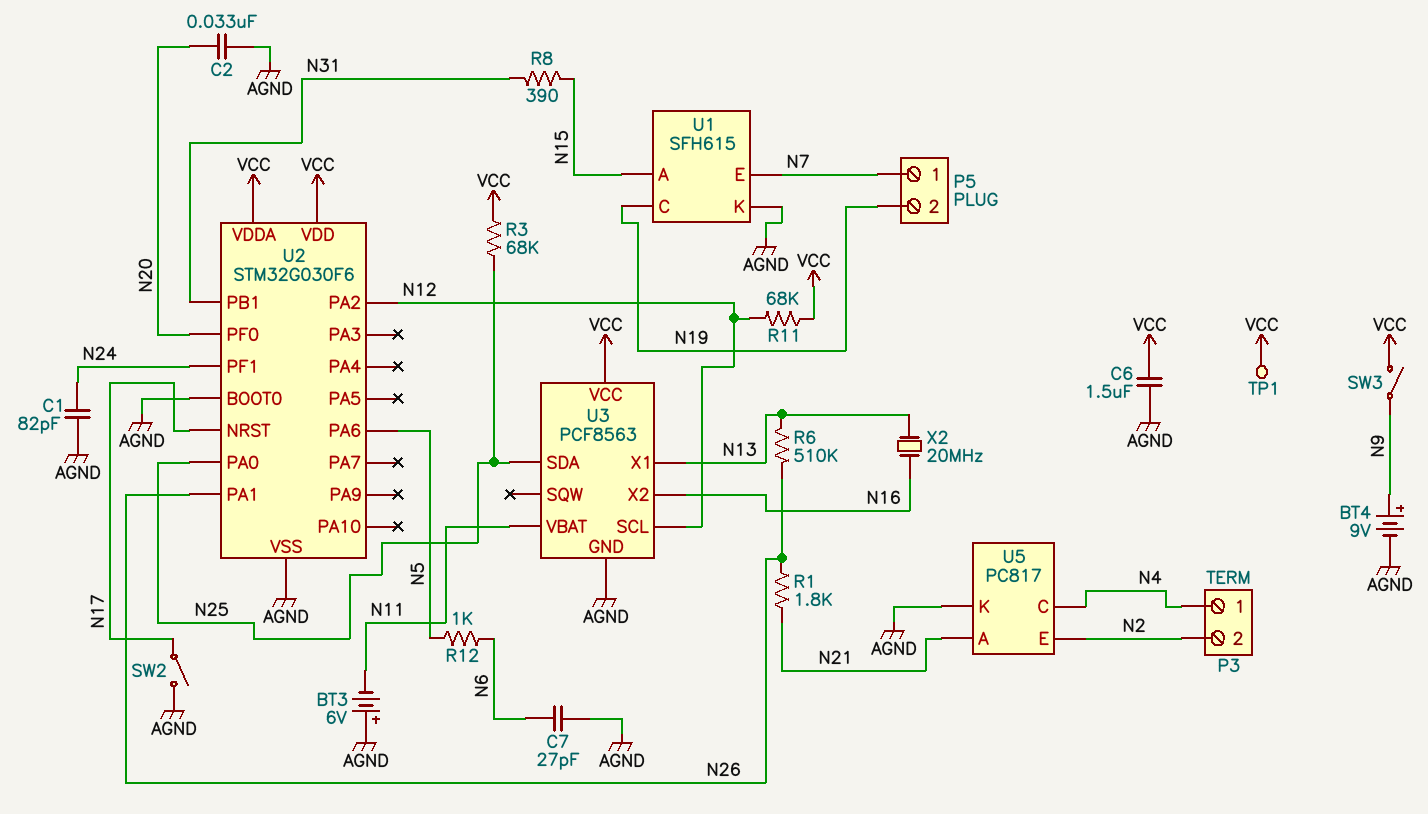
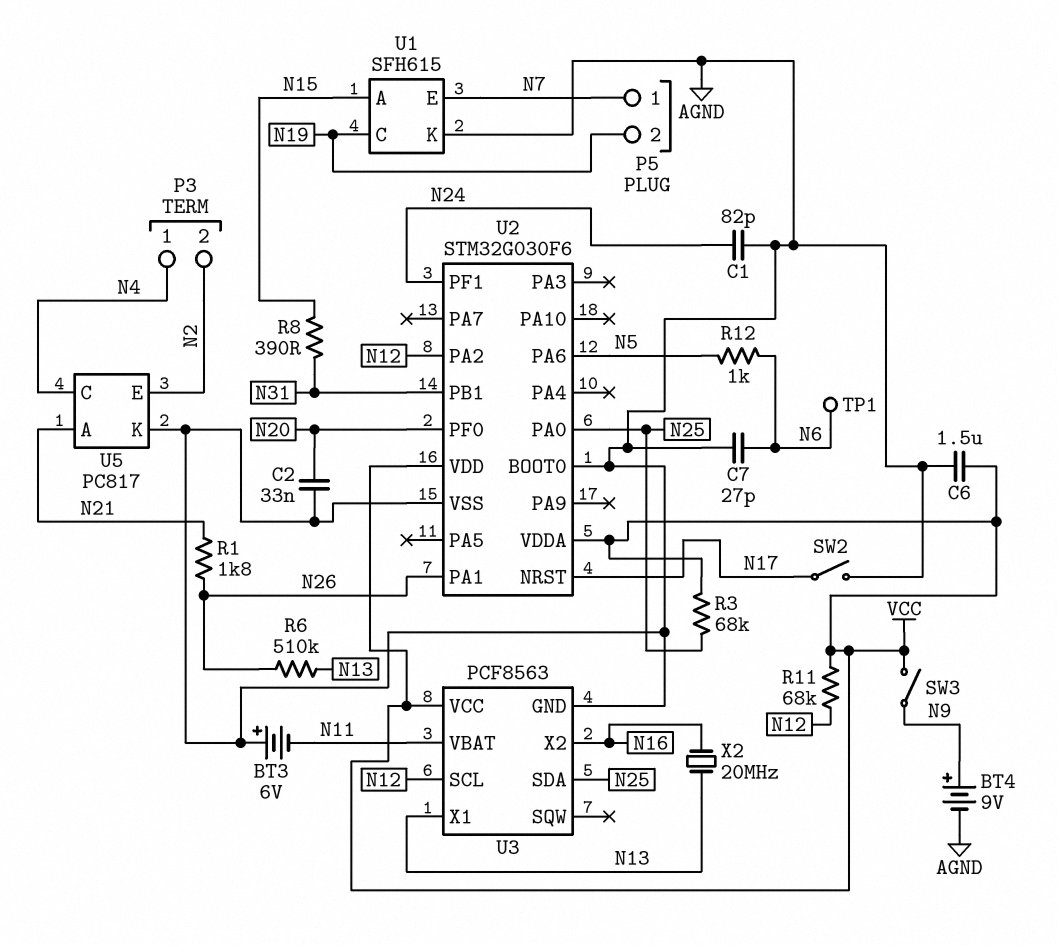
TP1: test point (VCC) -> test point (N6)

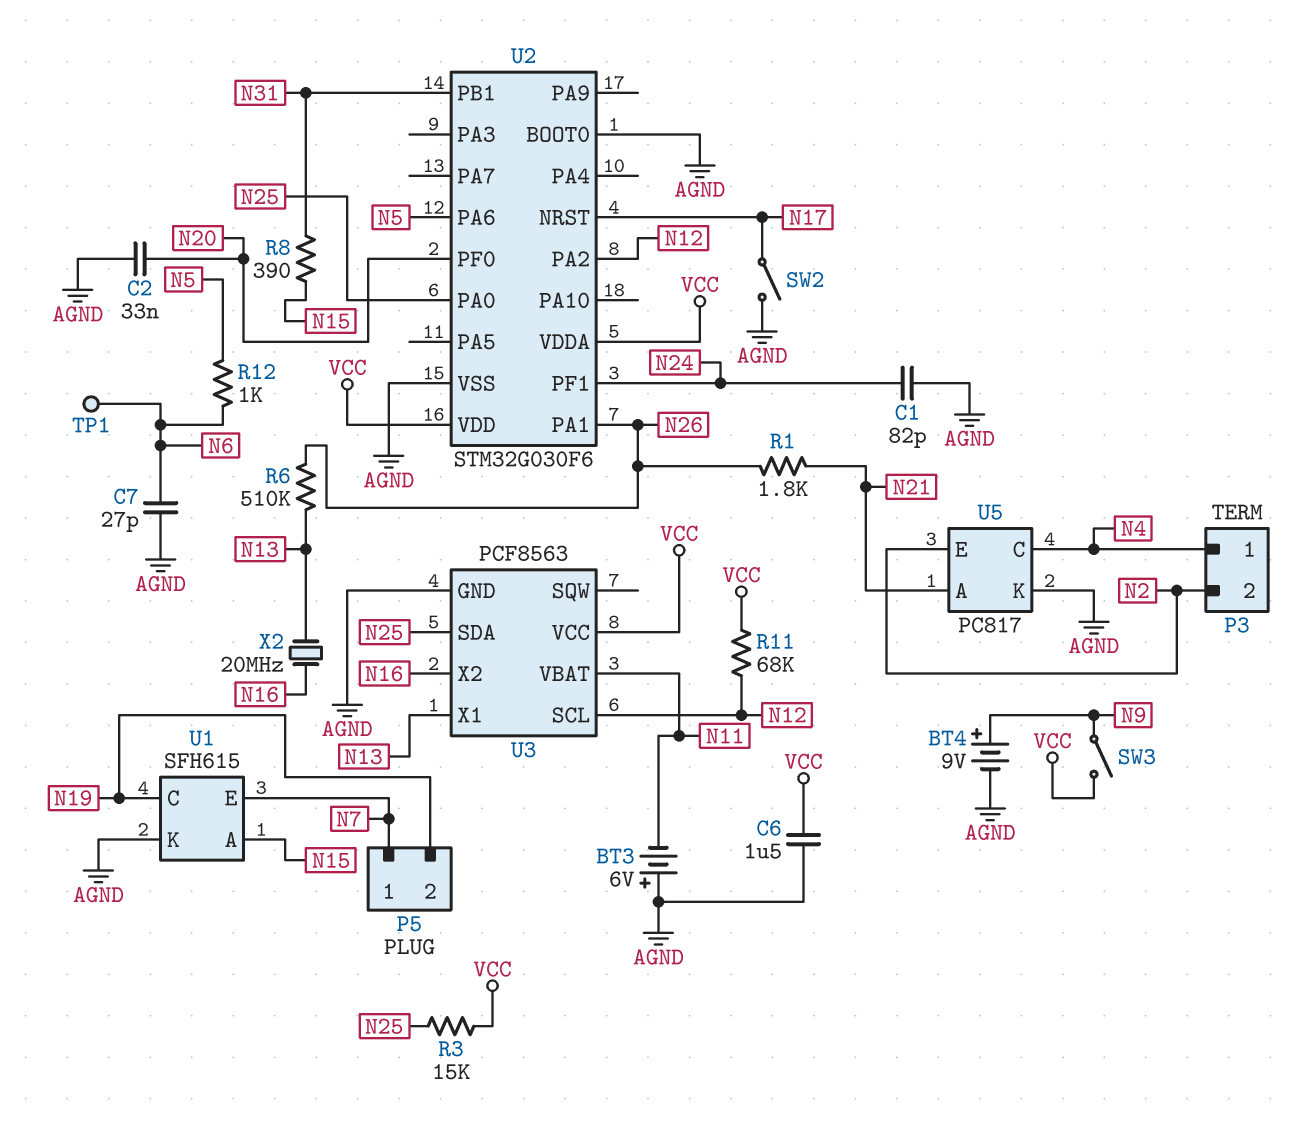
R3: 68k (N25, VCC) -> 15k (N25, VCC)

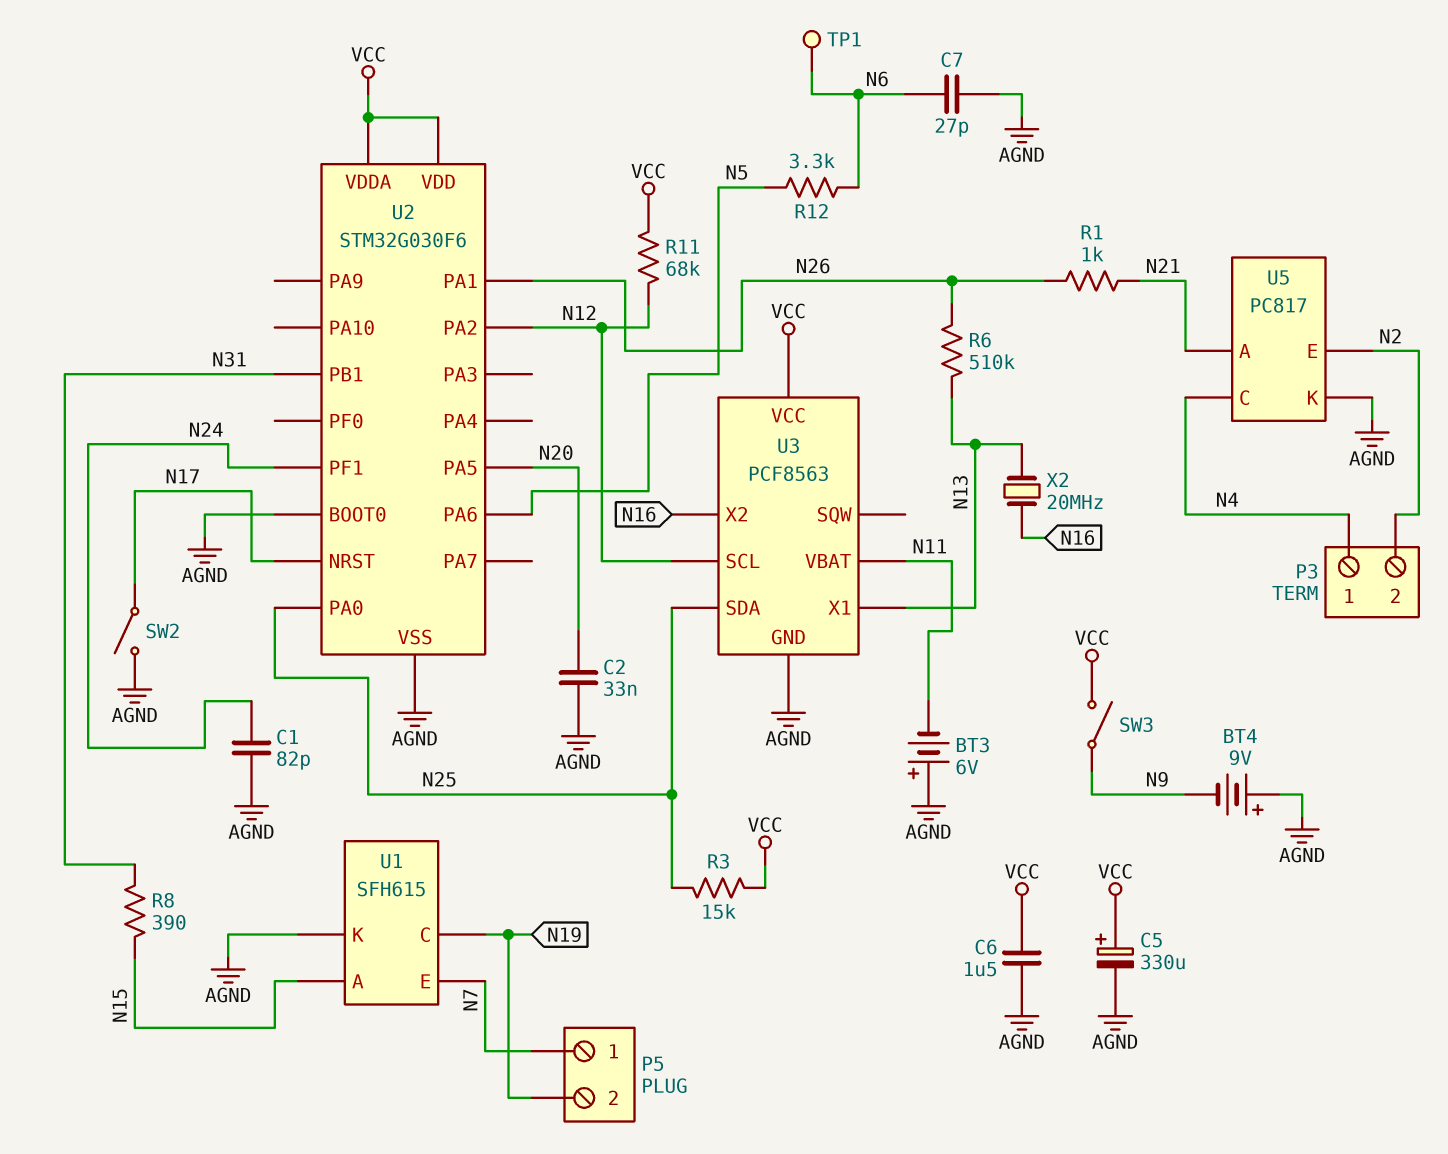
BT4: 9V (plus N9, minus AGND) -> 9V (plus AGND, minus N9)
C5: none -> 330uF (plus VCC, minus AGND)
R1: 1.8k (N21, N26) -> 1k (N21, N26)
R12: 1k (N5, N6) -> 3.3k (N5, N6)
U2 pin PA5: none -> N20
U2 pin PF0: N20 -> none

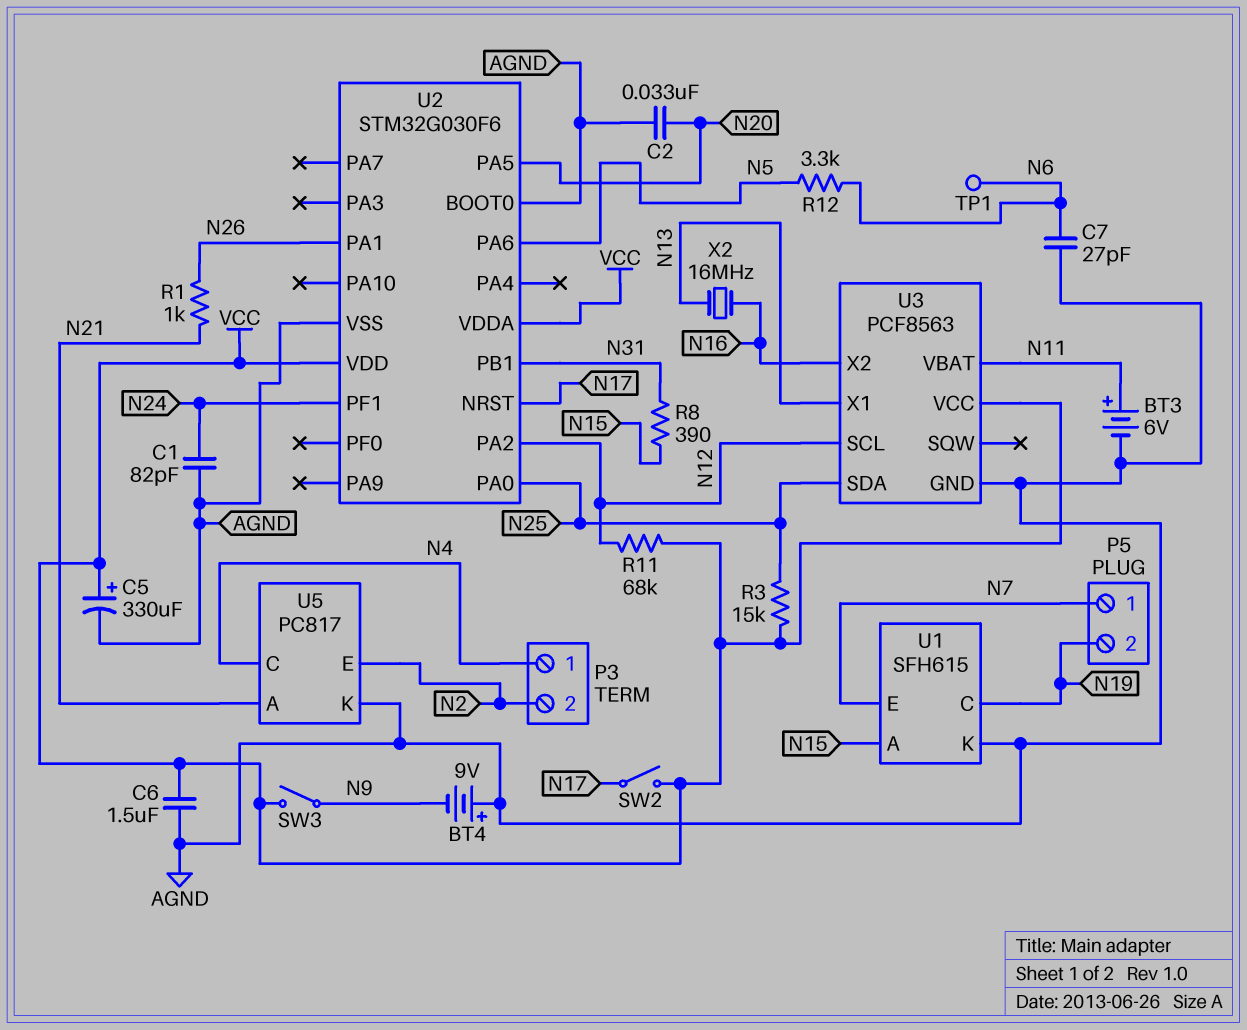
BT3: 6V (plus AGND, minus N11) -> 6V (plus N11, minus AGND)
R6: 510k (N13, N26) -> none
SW2: switch (AGND, N17) -> switch (N17, VCC)
X2: 20MHz (N13, N16) -> 16MHz (N13, N16)

